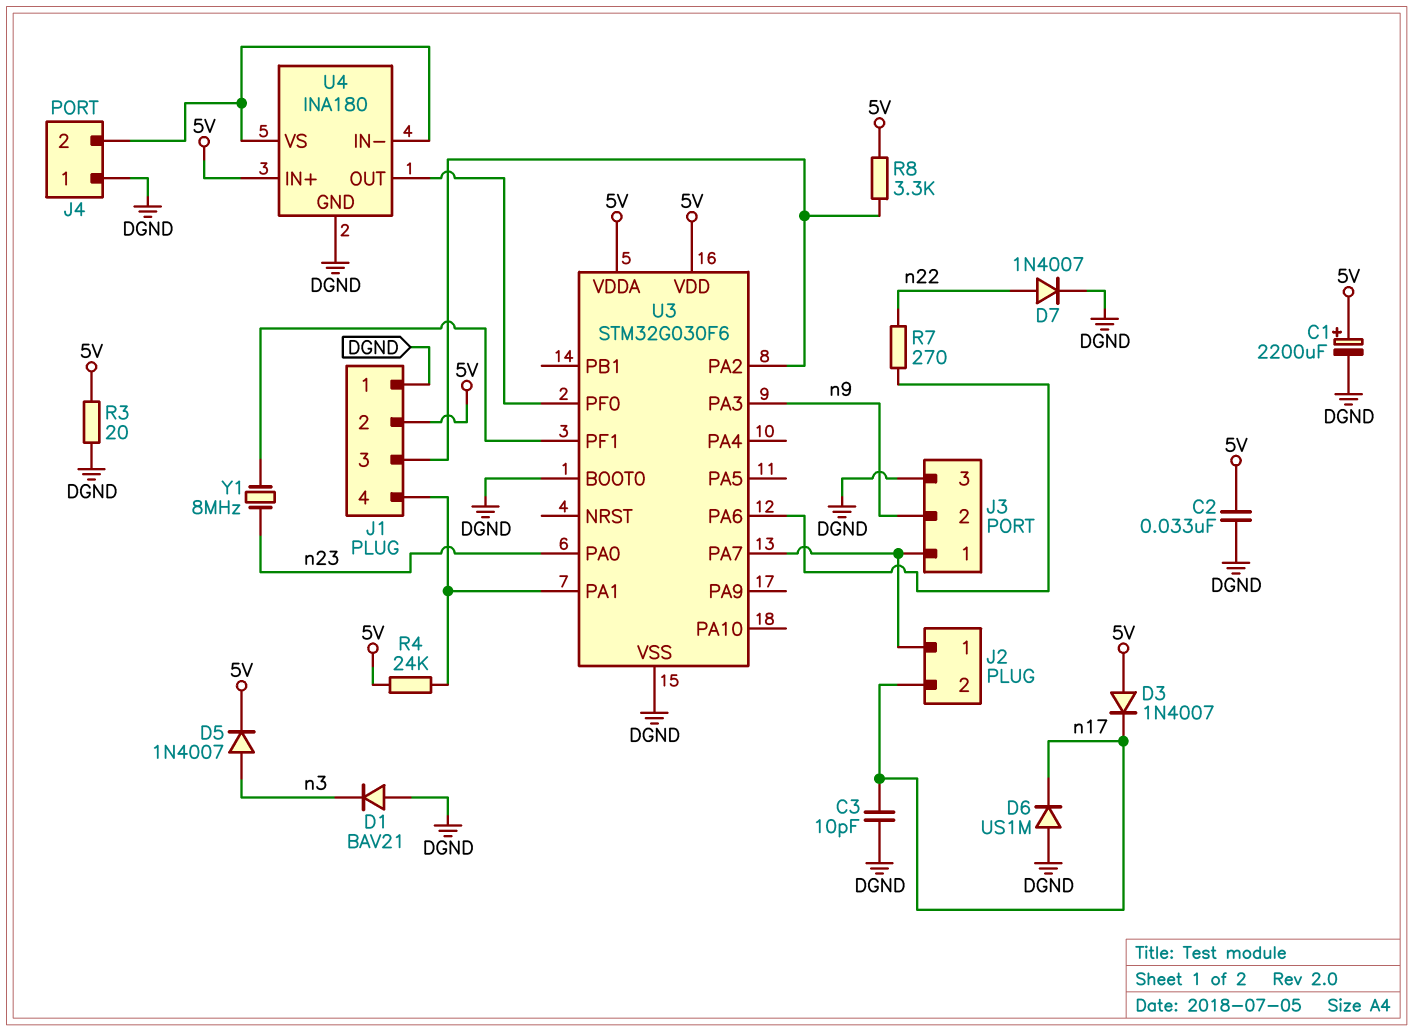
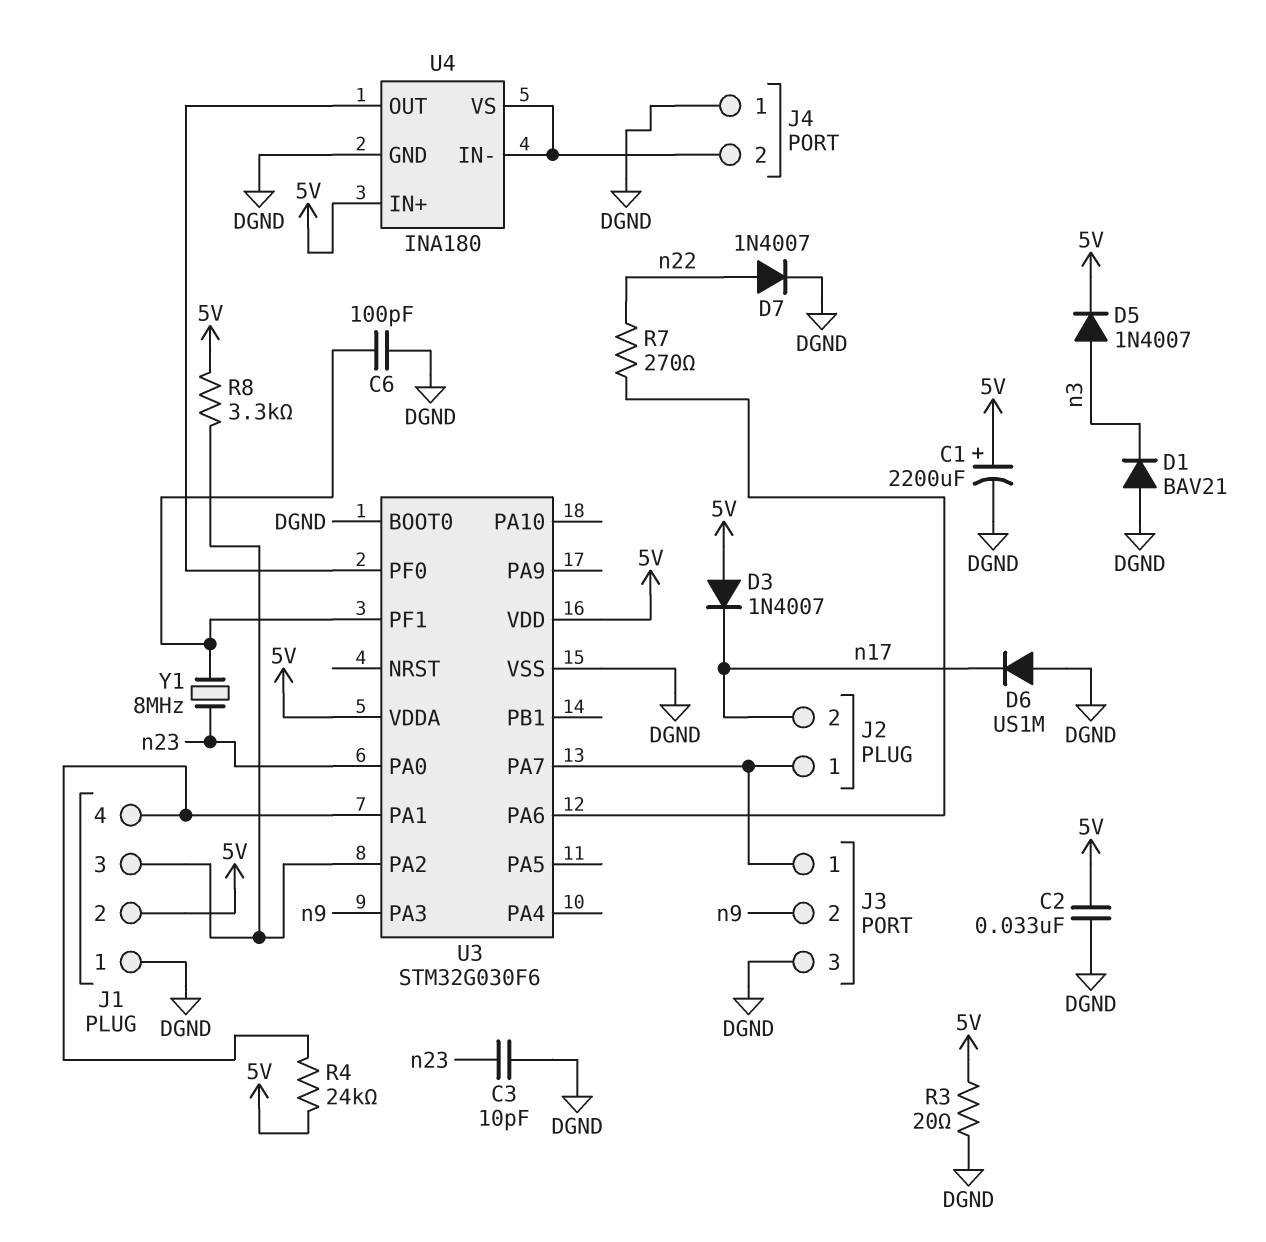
C3: 10pF (DGND, n17) -> 10pF (DGND, n23)
C6: none -> 100pF (DGND, U3/PF1)

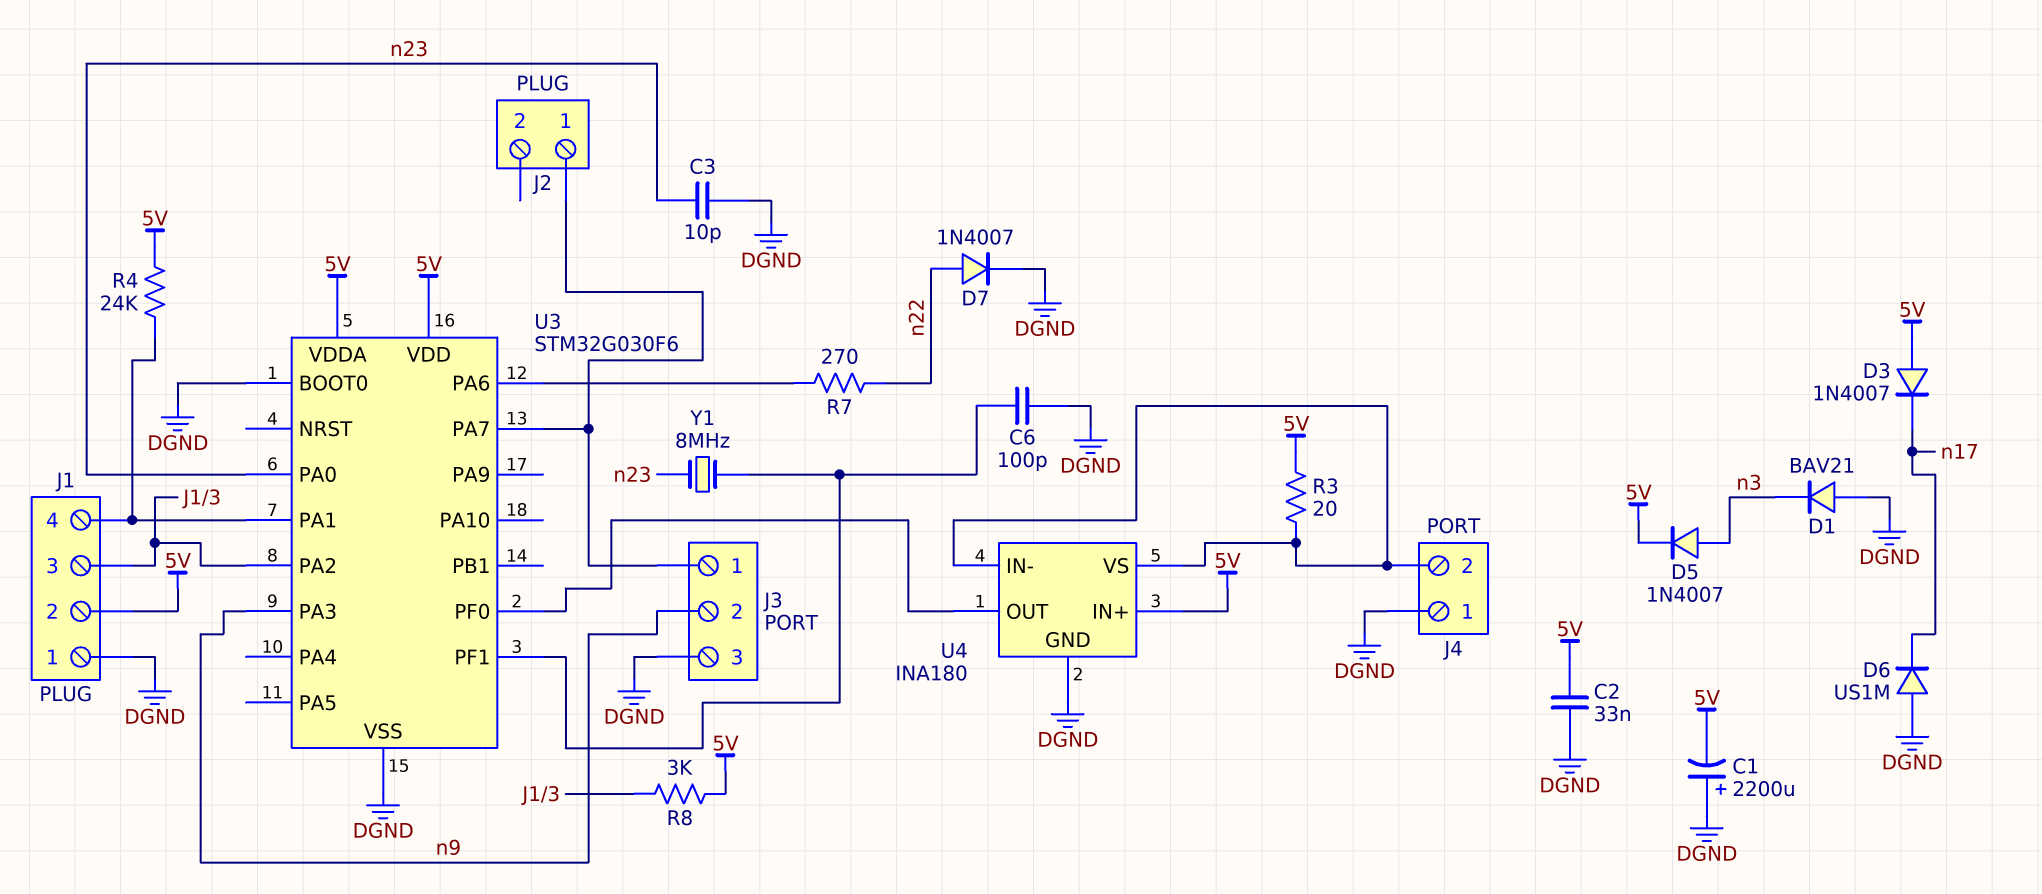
C1: 2200uF (plus 5V, minus DGND) -> 2200uF (plus DGND, minus 5V)
J2 pin 2: n17 -> none
R3: 20 (5V, DGND) -> 20 (5V, J4/2)
R8: 3.3k (5V, J1/3) -> 3k (5V, J1/3)

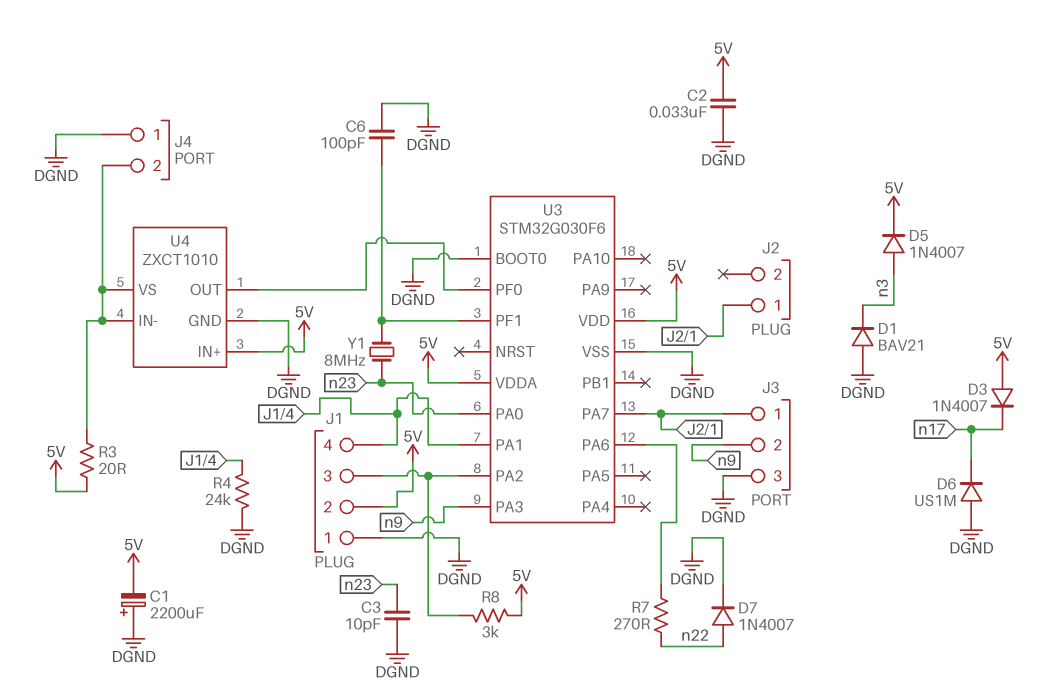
R4: 24k (5V, J1/4) -> 24k (DGND, J1/4)
U4: INA180 -> ZXCT1010

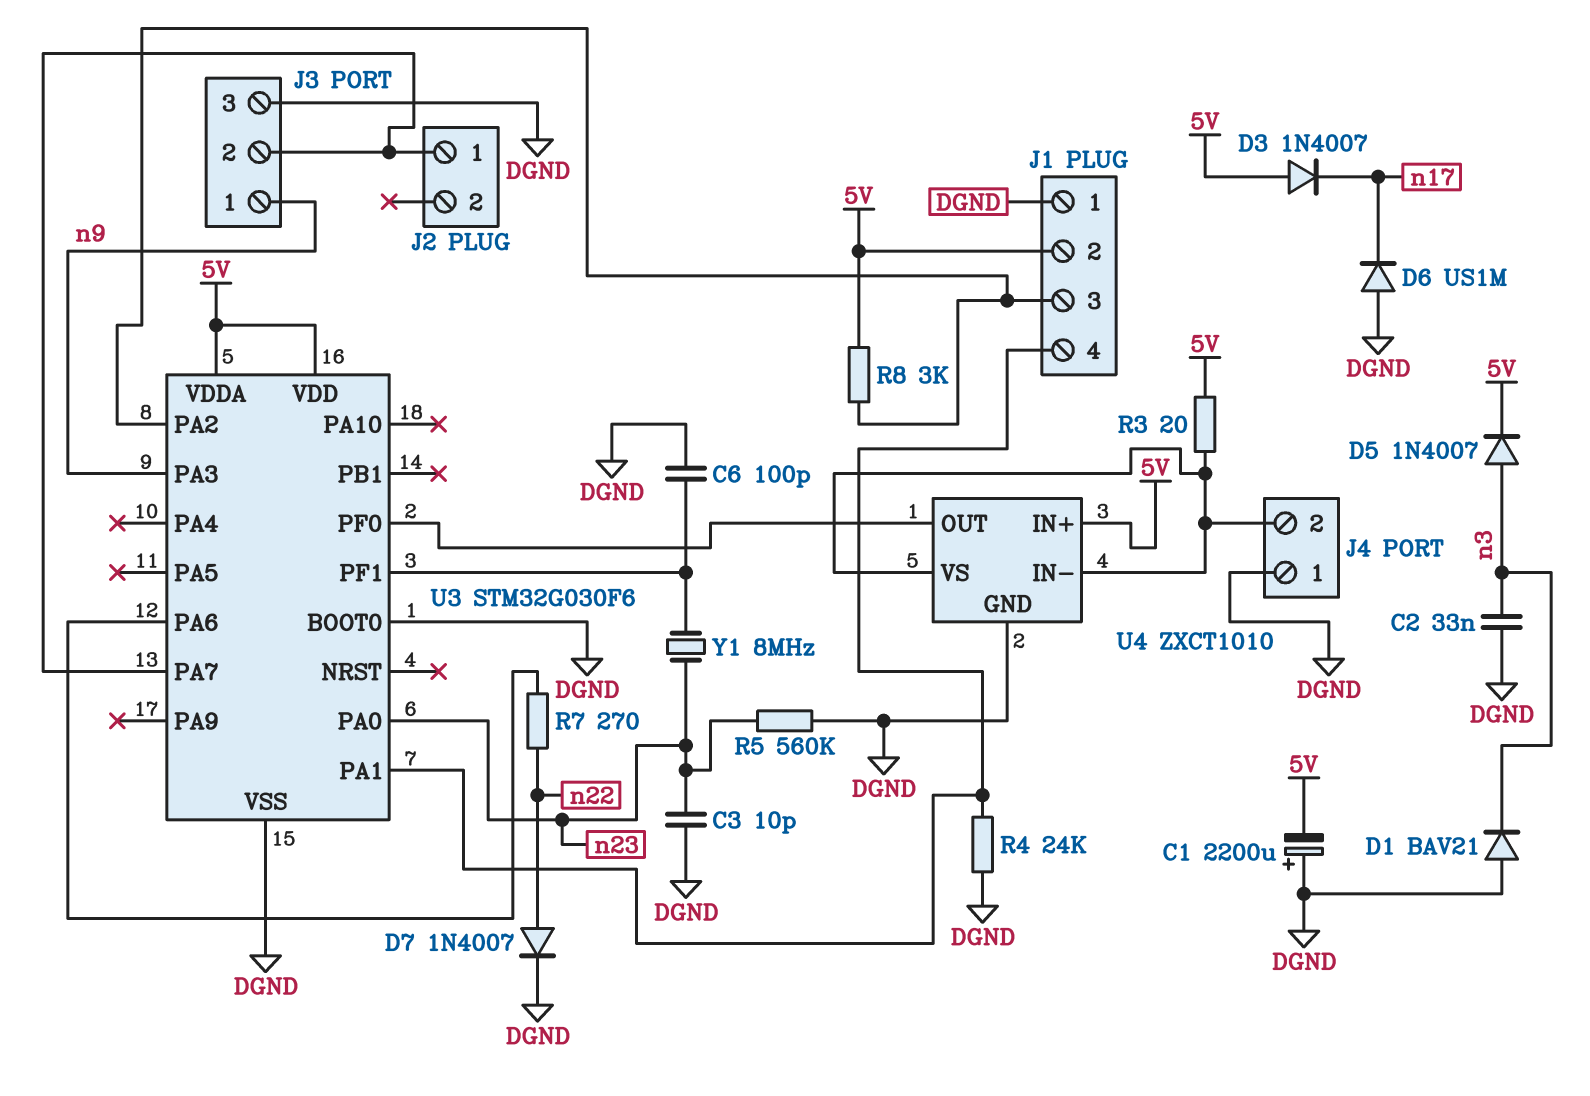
C2: 33nF (5V, DGND) -> 33nF (DGND, n3)
J3 pin 1: J2/1 -> n9
J3 pin 2: n9 -> J2/1
R5: none -> 560k (DGND, n23)

